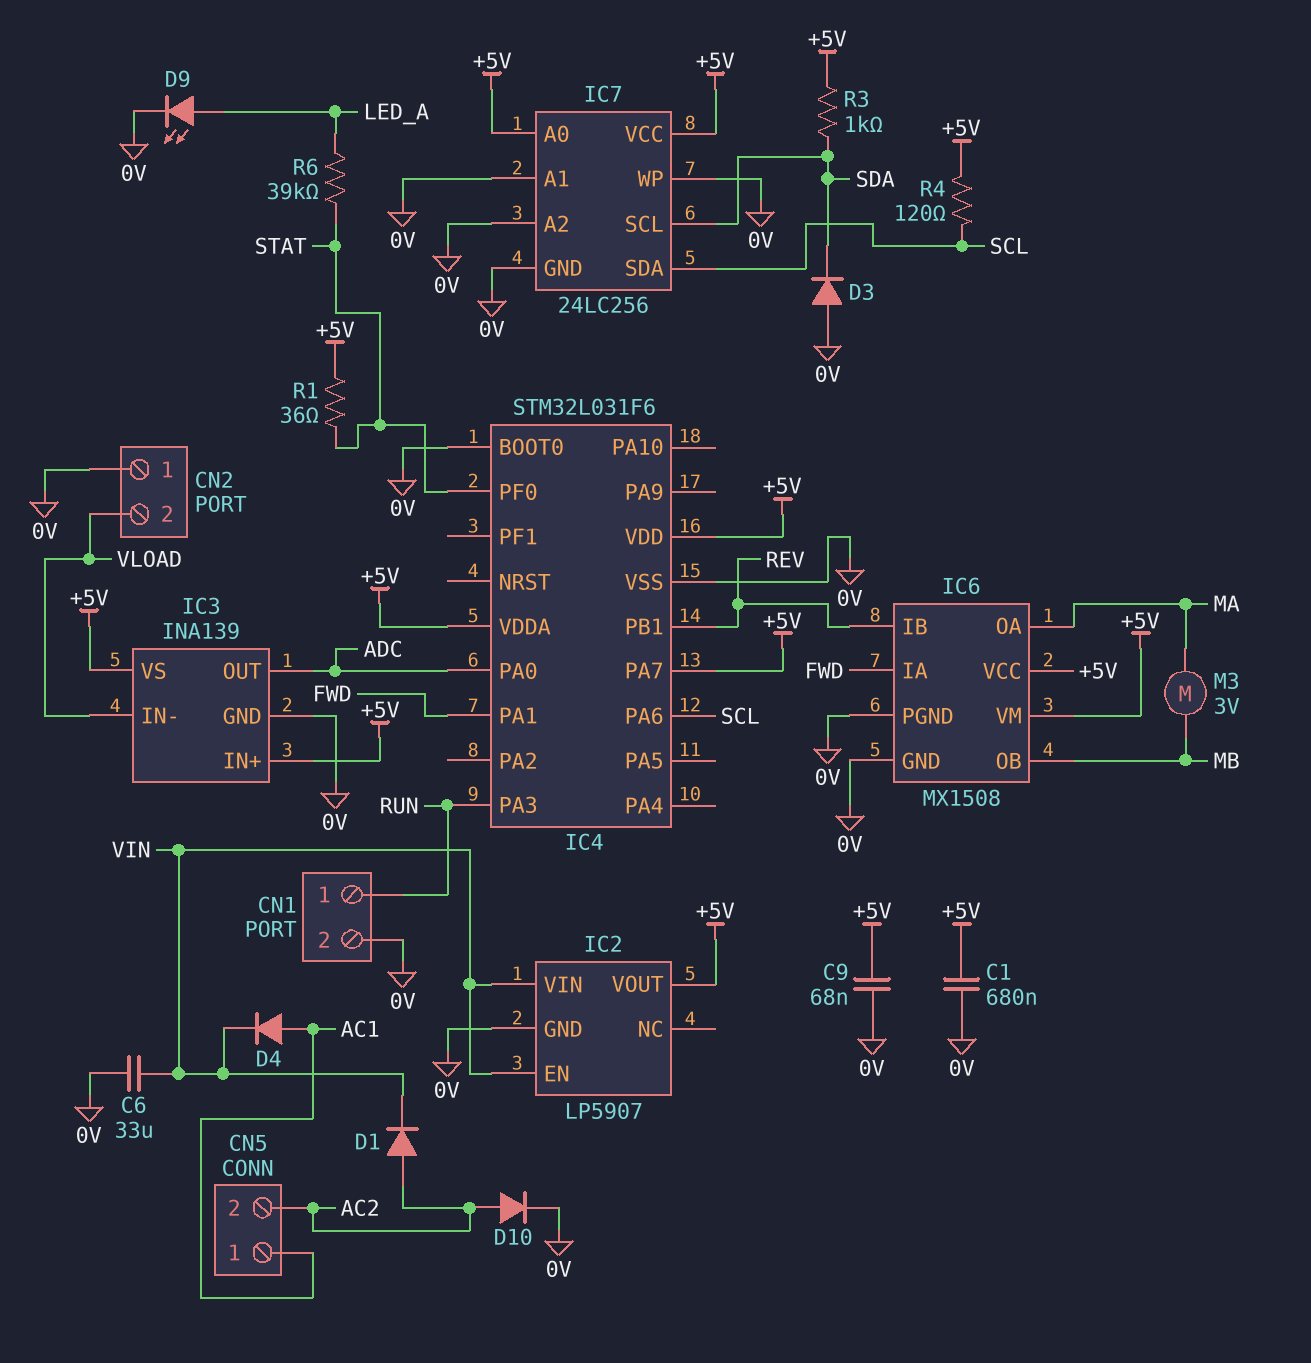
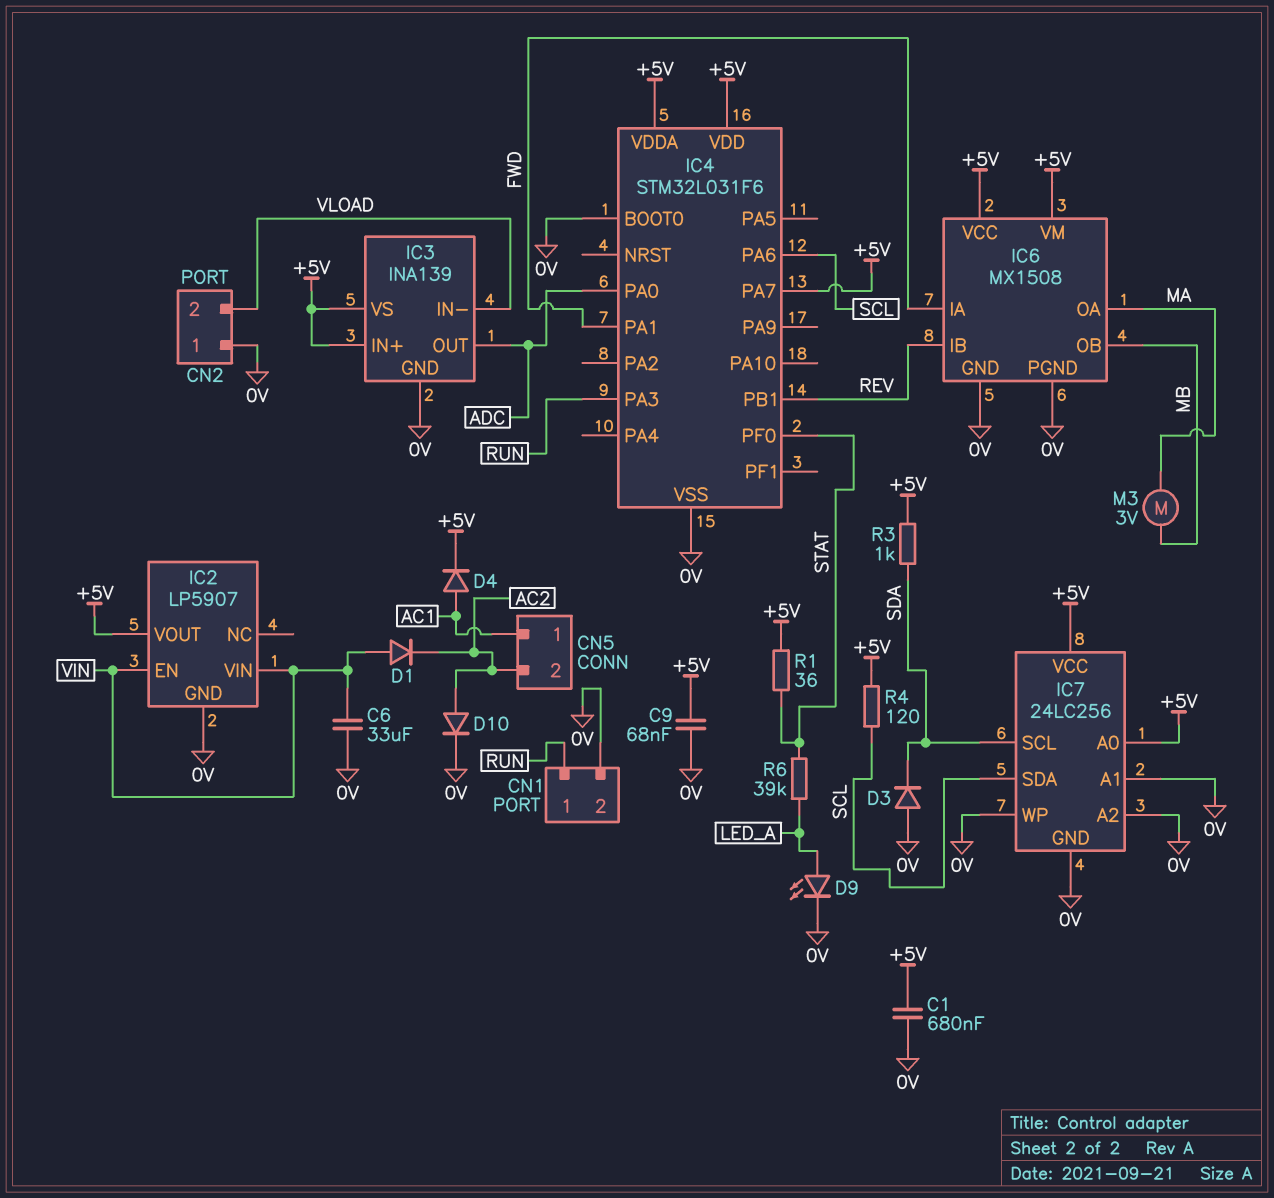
D1: diode (A AC2, K VIN) -> diode (A VIN, K AC2)
D4: diode (A AC1, K VIN) -> diode (A AC1, K +5V)

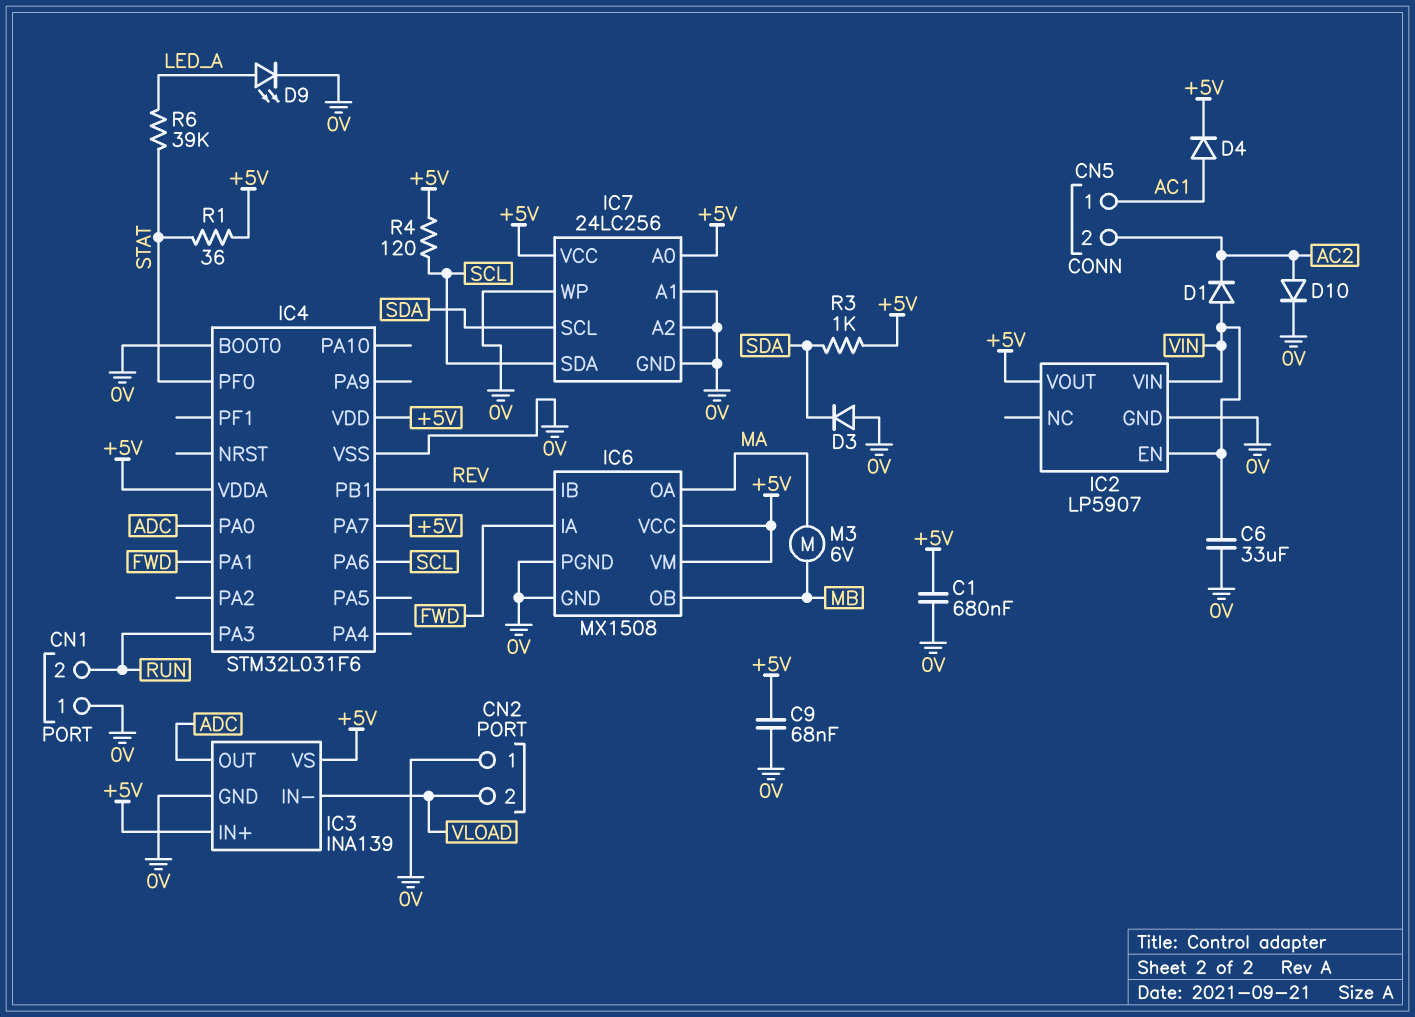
CN1 pin 1: RUN -> 0V
CN1 pin 2: 0V -> RUN
M3: motor 3V (MA, MB) -> motor 6V (MA, MB)

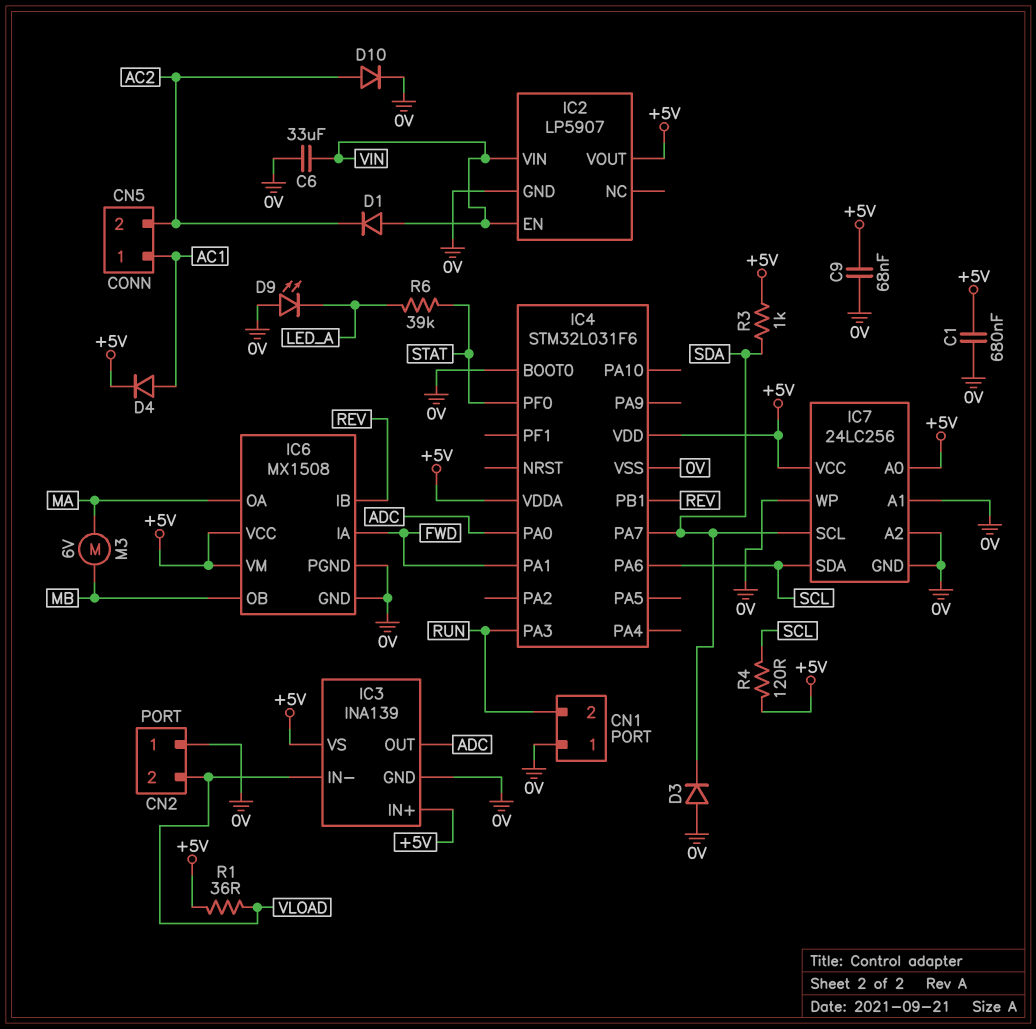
D9: LED (A LED_A, K 0V) -> LED (A 0V, K LED_A)
IC4 pin PA7: +5V -> SDA
R1: 36 (+5V, STAT) -> 36 (+5V, VLOAD)

